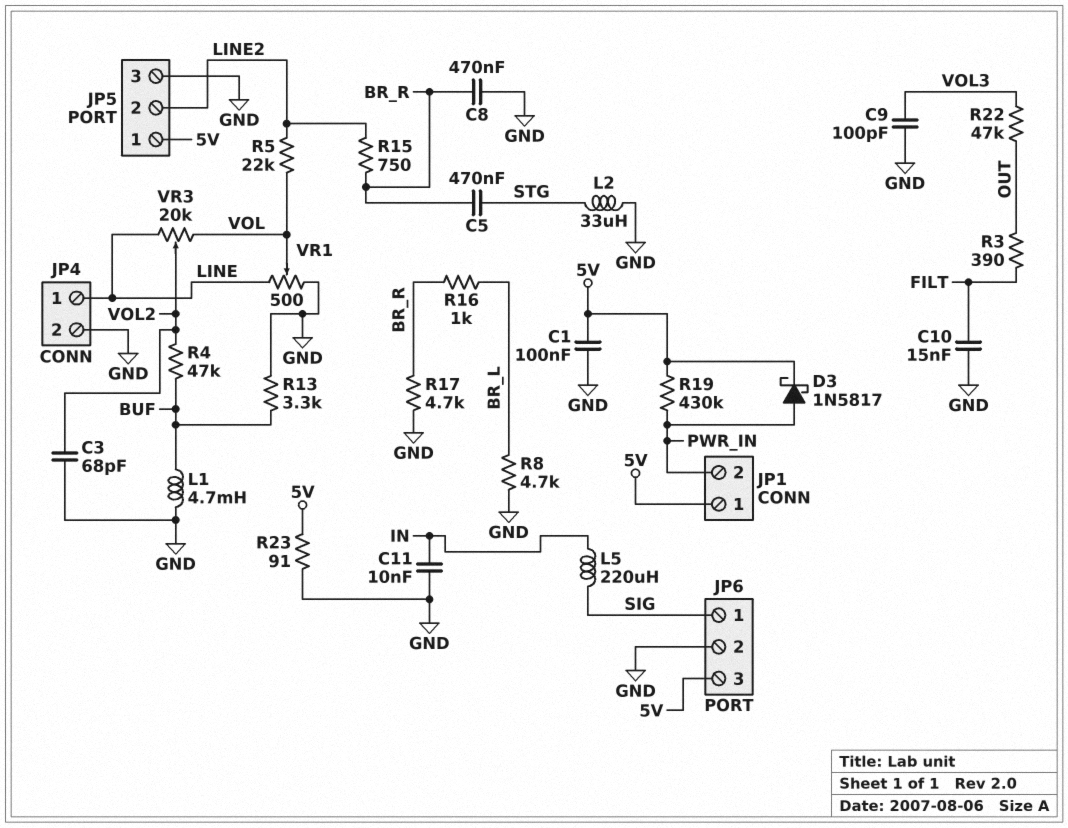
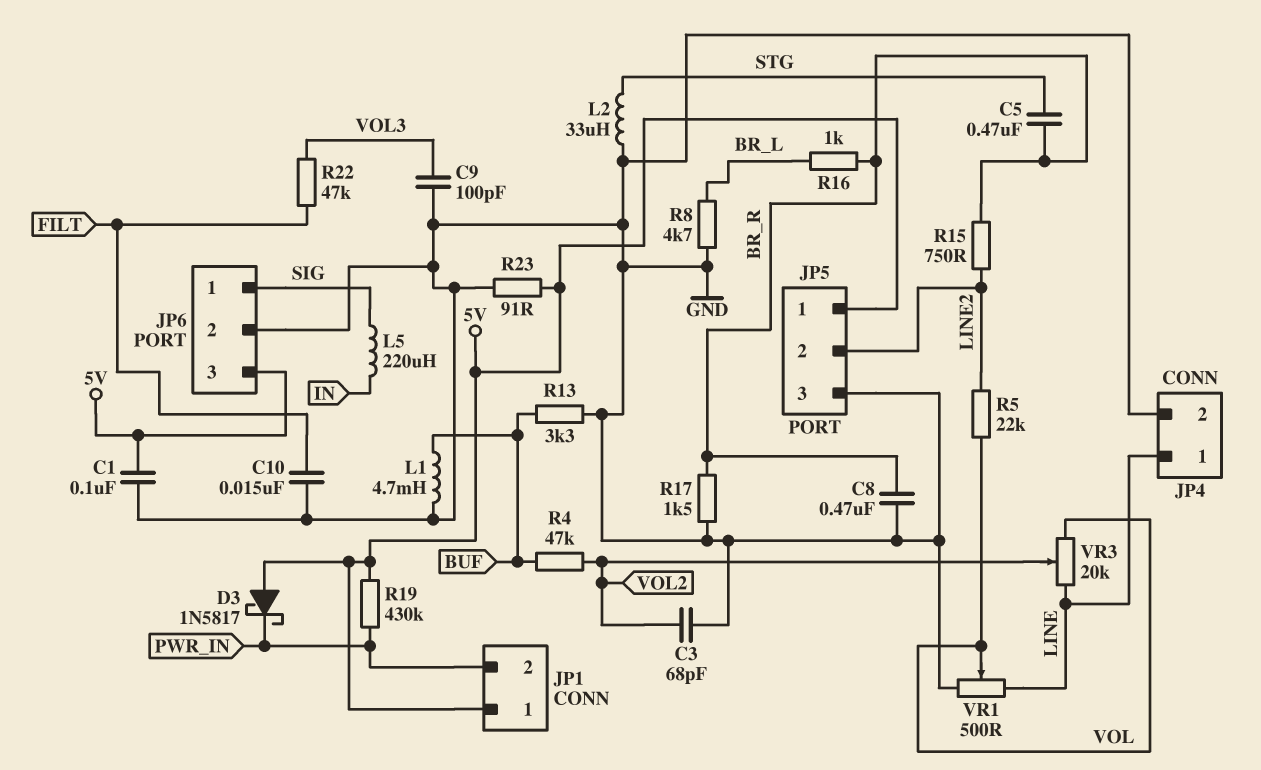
C11: 10nF (GND, IN) -> none
D3: schottky 1N5817 (A PWR_IN, K 5V) -> schottky 1N5817 (A 5V, K PWR_IN)
R3: 390 (FILT, OUT) -> none
R17: 4.7k (BR_R, GND) -> 1.5k (BR_R, GND)
R22: 47k (OUT, VOL3) -> 47k (FILT, VOL3)

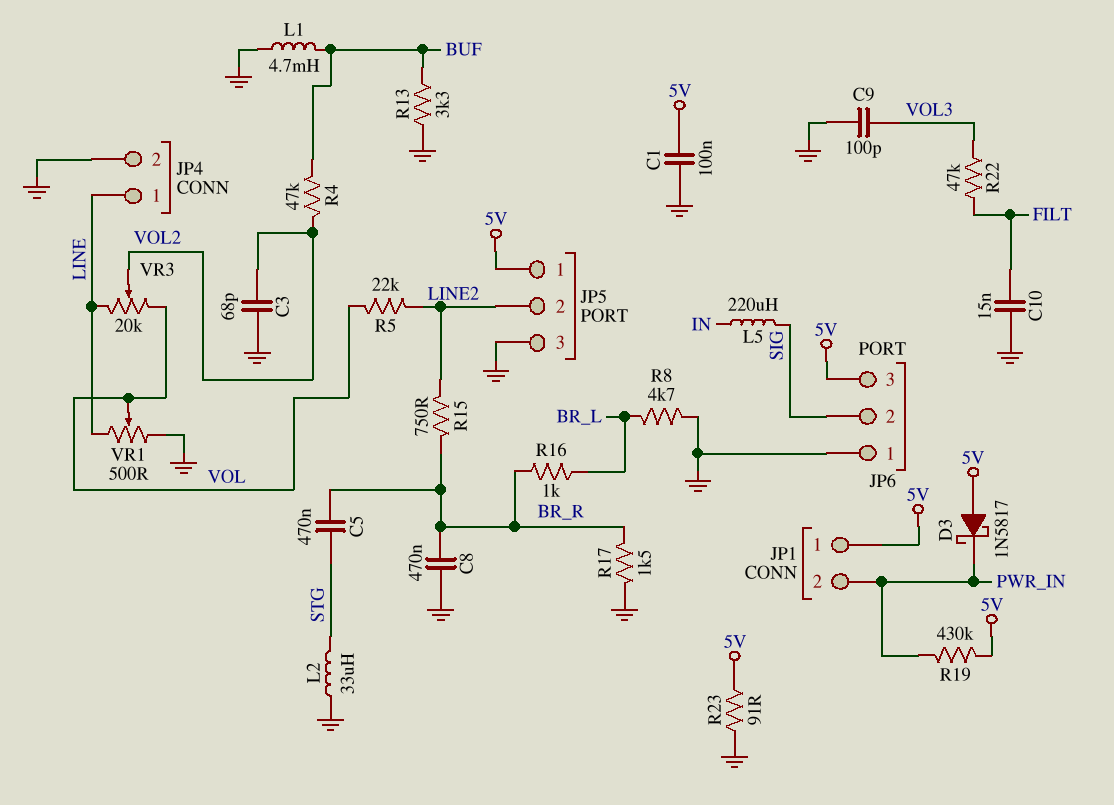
JP6 pin 1: SIG -> GND
JP6 pin 2: GND -> SIG

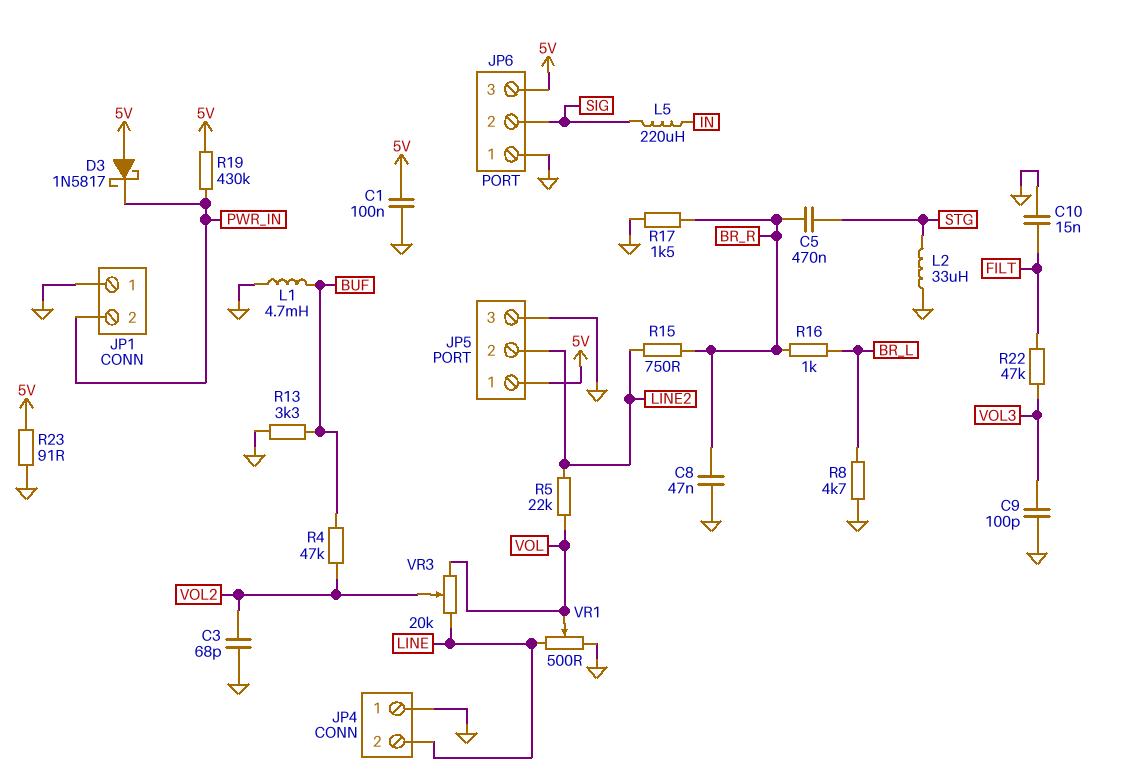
C8: 470nF (BR_R, GND) -> 47nF (BR_R, GND)
JP1 pin 1: 5V -> GND
JP4 pin 1: LINE -> GND
JP4 pin 2: GND -> LINE

